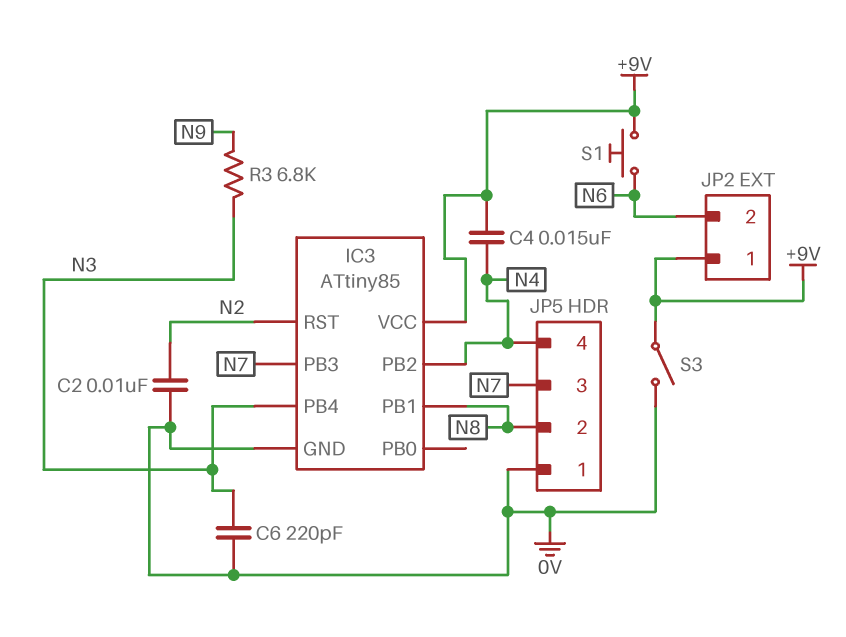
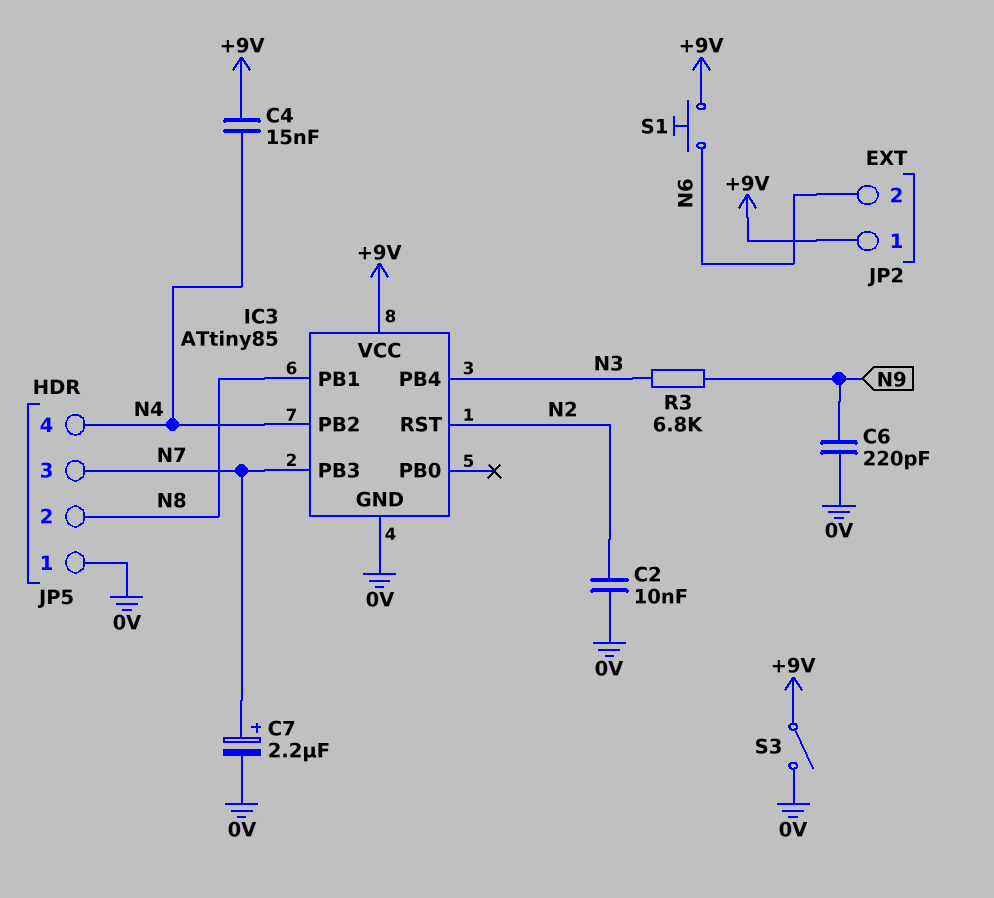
C6: 220pF (0V, N3) -> 220pF (0V, N9)
C7: none -> 2.2uF (plus N7, minus 0V)

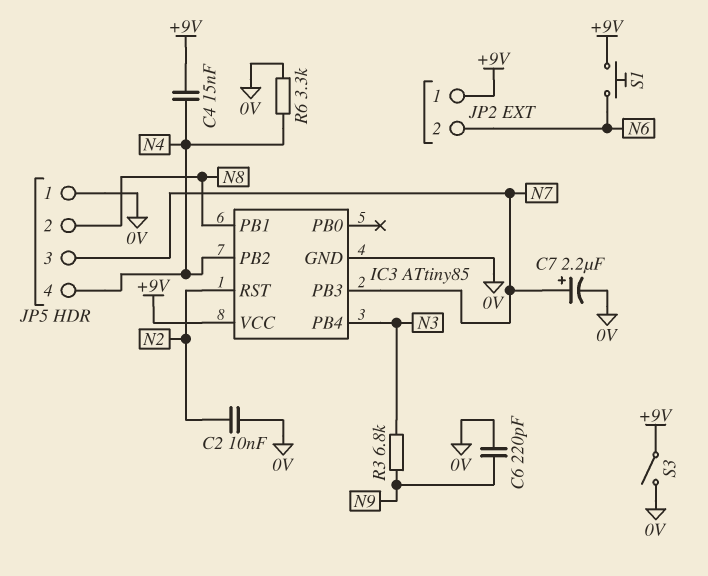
R6: none -> 3.3k (0V, N4)

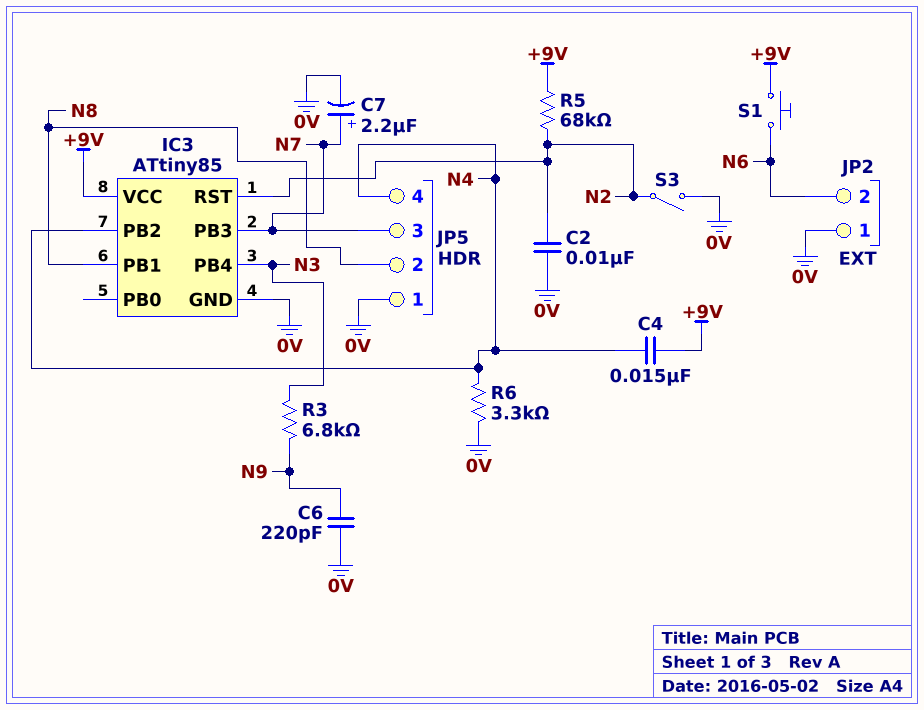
JP2 pin 1: +9V -> 0V
R5: none -> 68k (+9V, N2)
S3: switch (+9V, 0V) -> switch (0V, N2)

